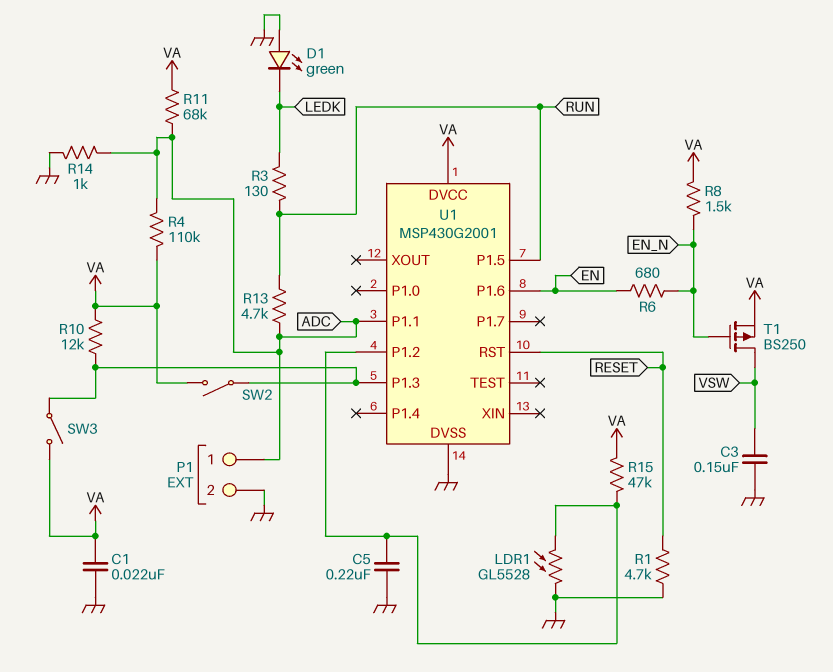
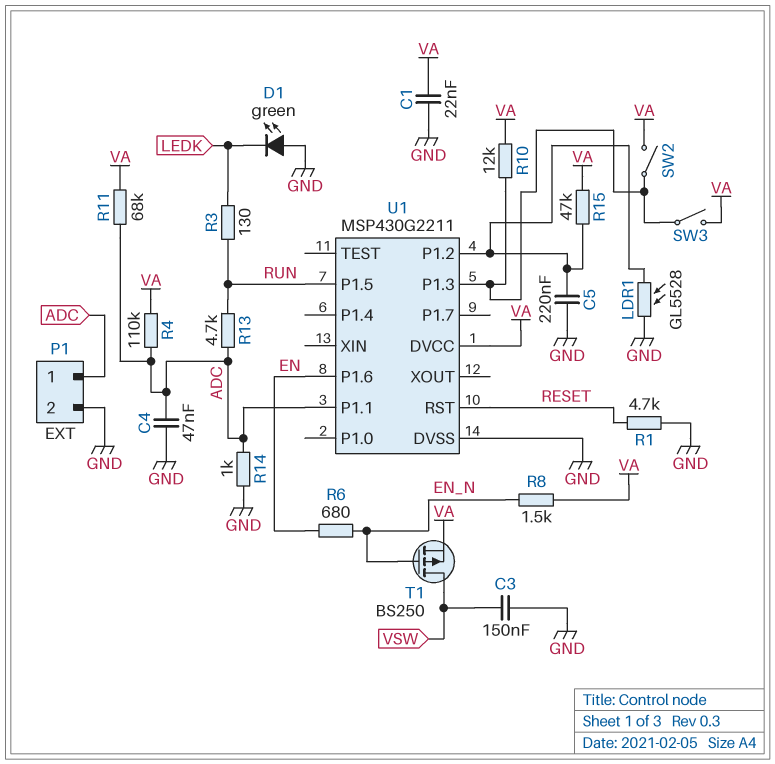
C4: none -> 47nF (ADC, GND)
U1: MSP430G2001 -> MSP430G2211

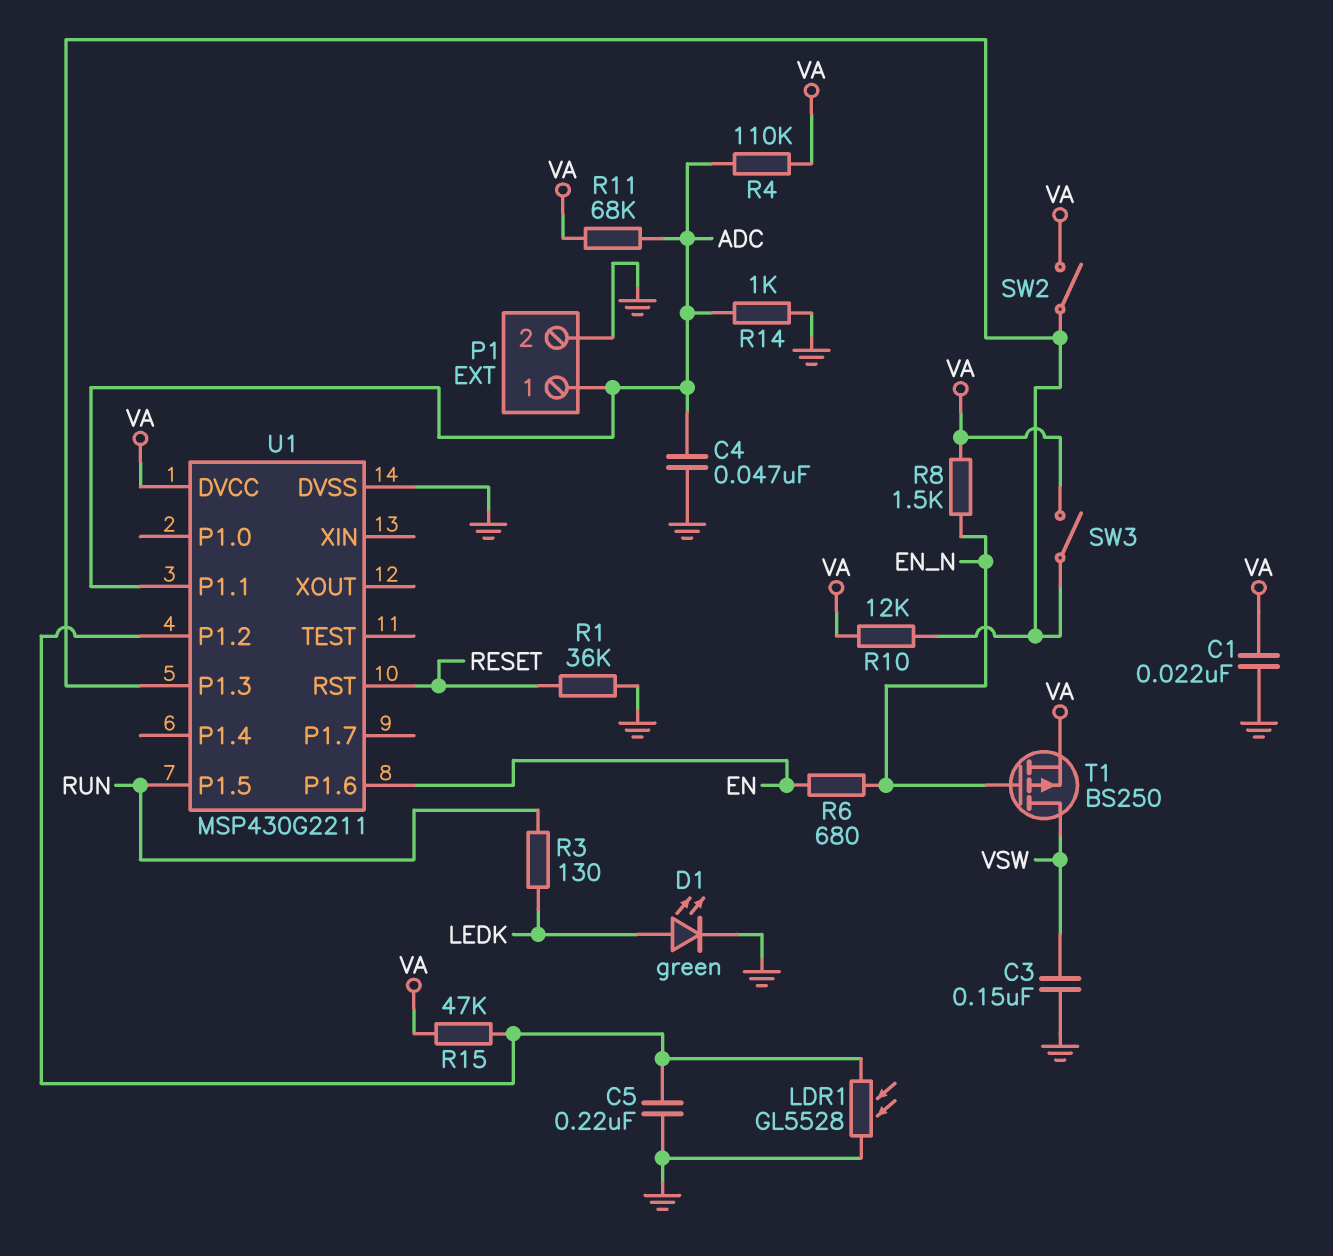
D1: LED green (A GND, K LEDK) -> LED green (A LEDK, K GND)
R1: 4.7k (GND, RESET) -> 36k (GND, RESET)
R13: 4.7k (ADC, RUN) -> none

